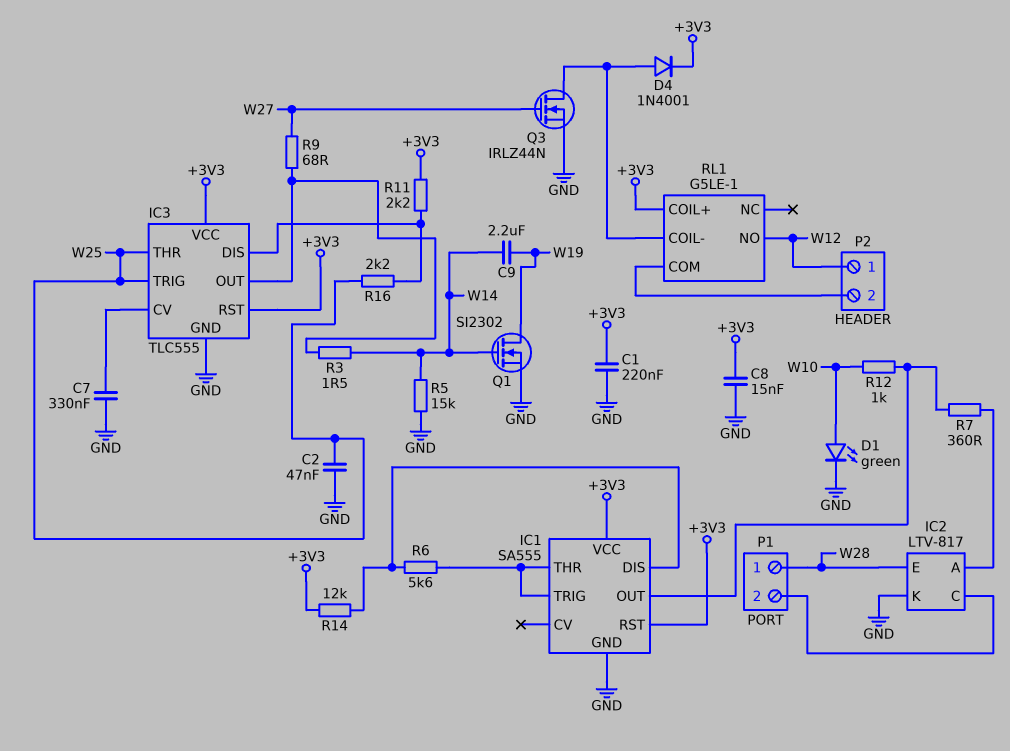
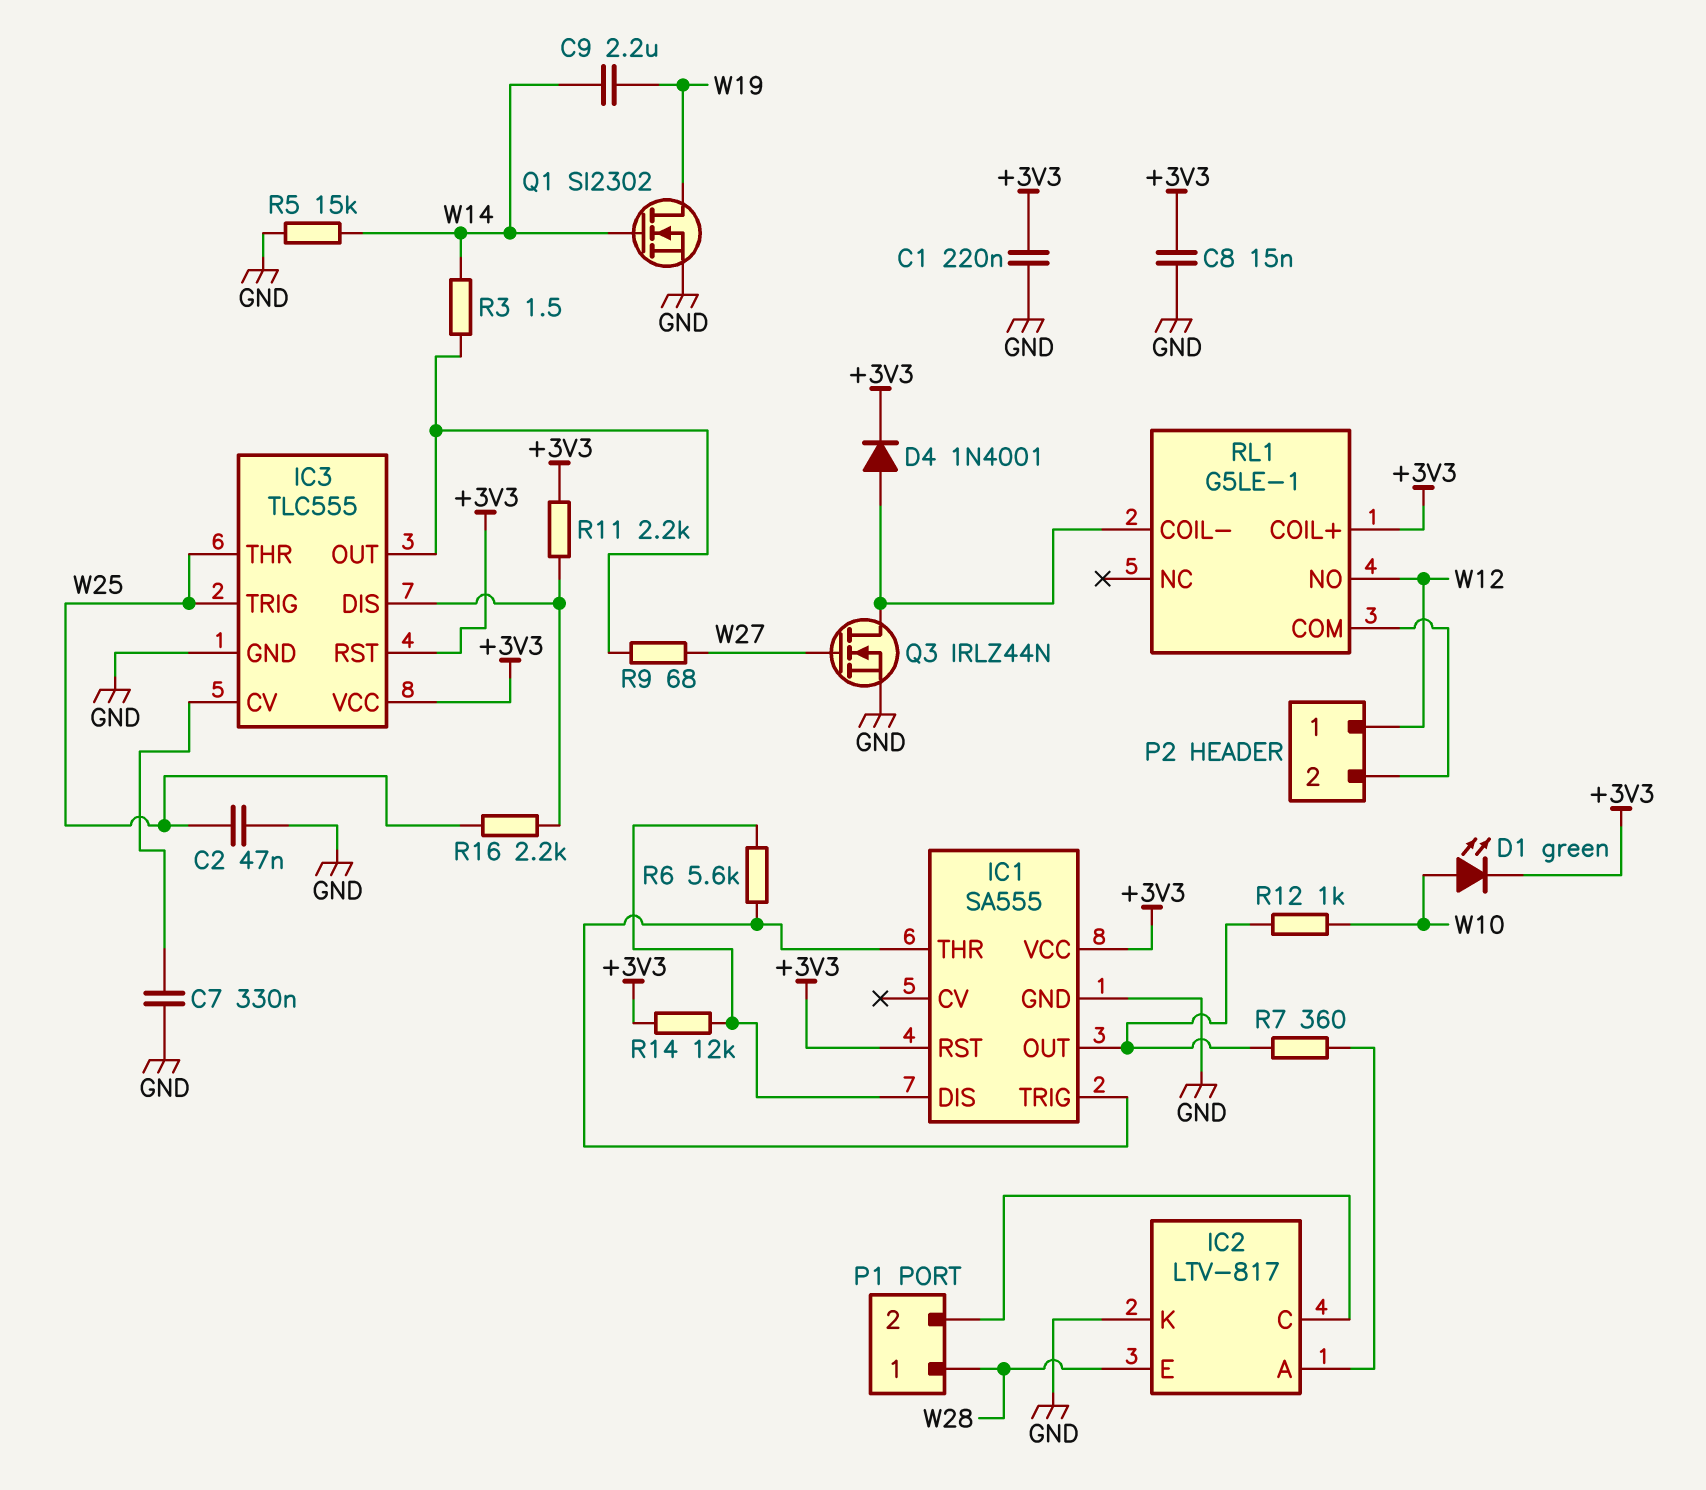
D1: LED green (A W10, K GND) -> LED green (A W10, K +3V3)

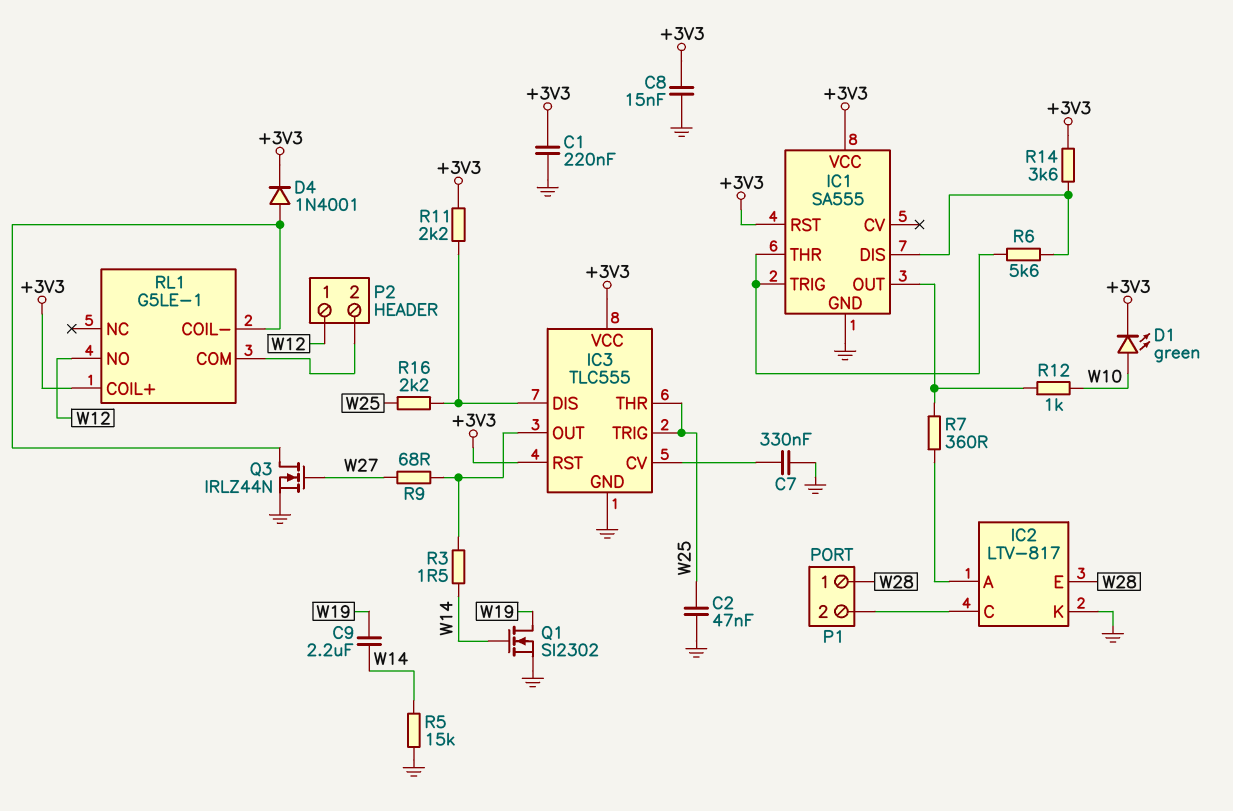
R14: 12k (+3V3, IC1/DIS) -> 3.6k (+3V3, IC1/DIS)

